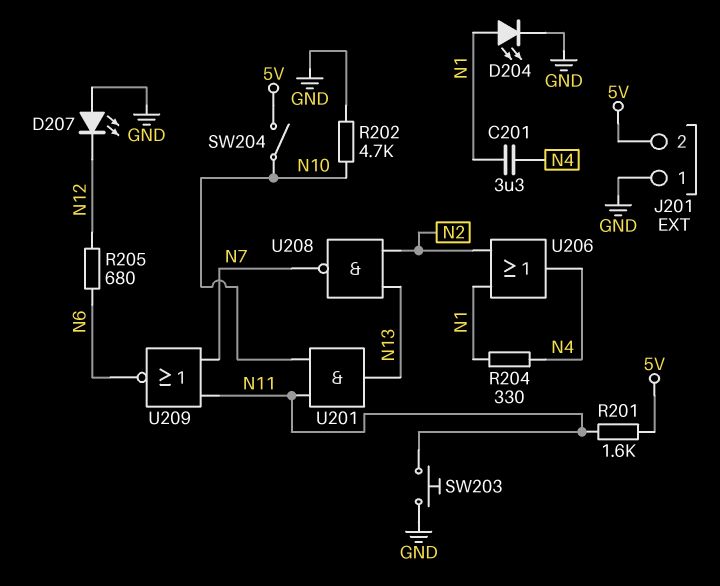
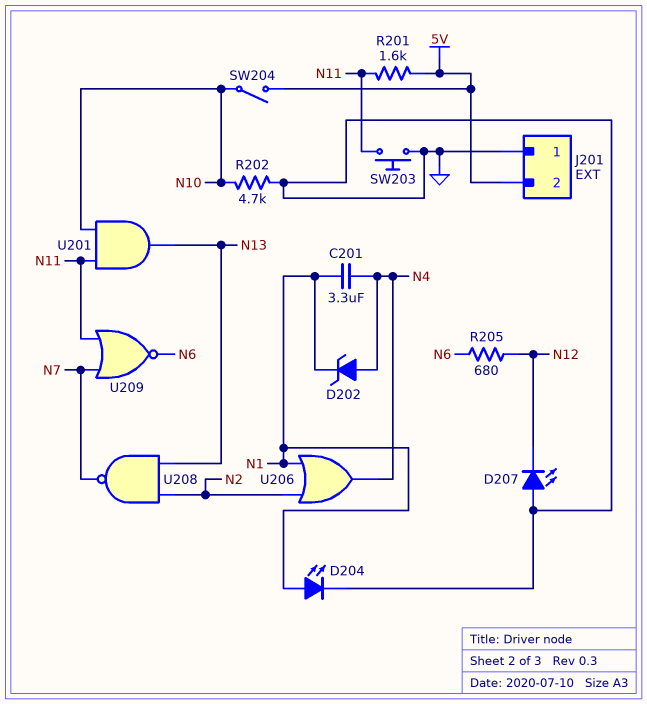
D202: none -> zener (A N4, K N1)
R204: 330 (N1, N4) -> none

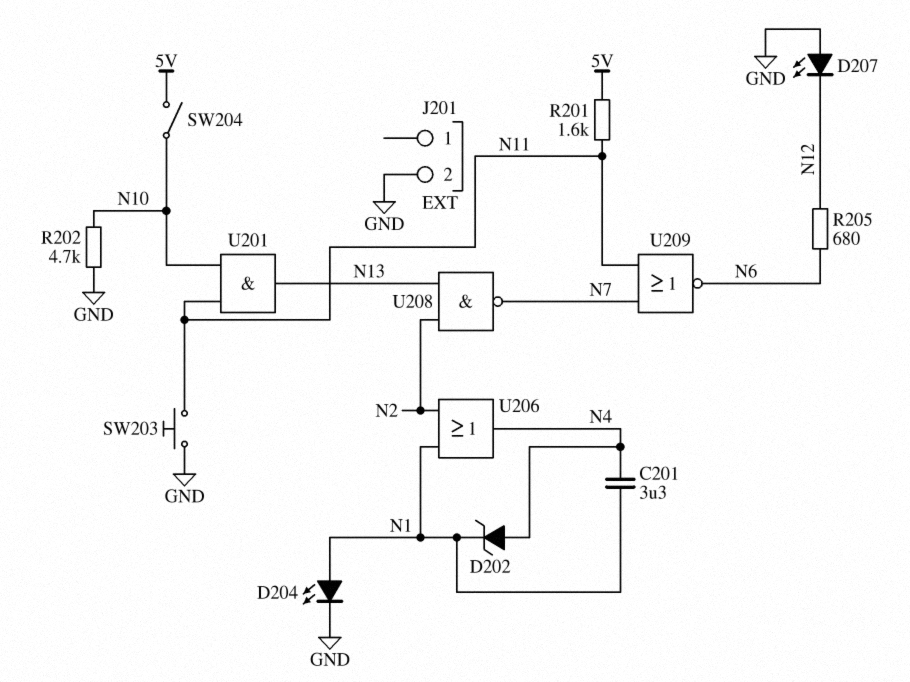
J201 pin 1: GND -> none
J201 pin 2: 5V -> GND

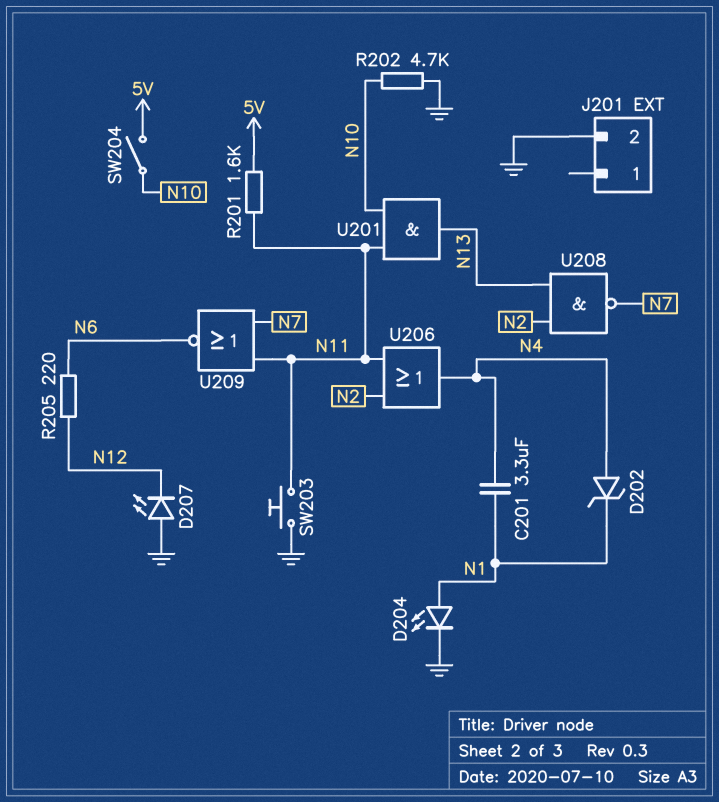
R205: 680 (N6, N12) -> 220 (N6, N12)
U206: OR (in N1, in N2, out N4) -> OR (in N2, in N11, out N4)

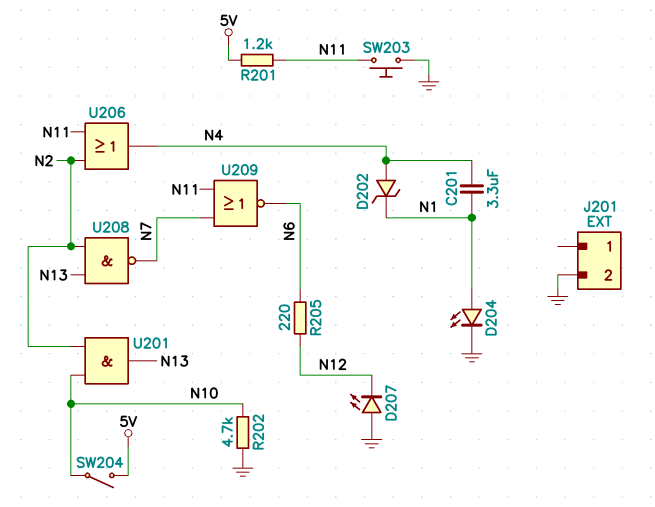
R201: 1.6k (5V, N11) -> 1.2k (5V, N11)
U201: AND (in N10, in N11, out N13) -> AND (in N2, in N10, out N13)

